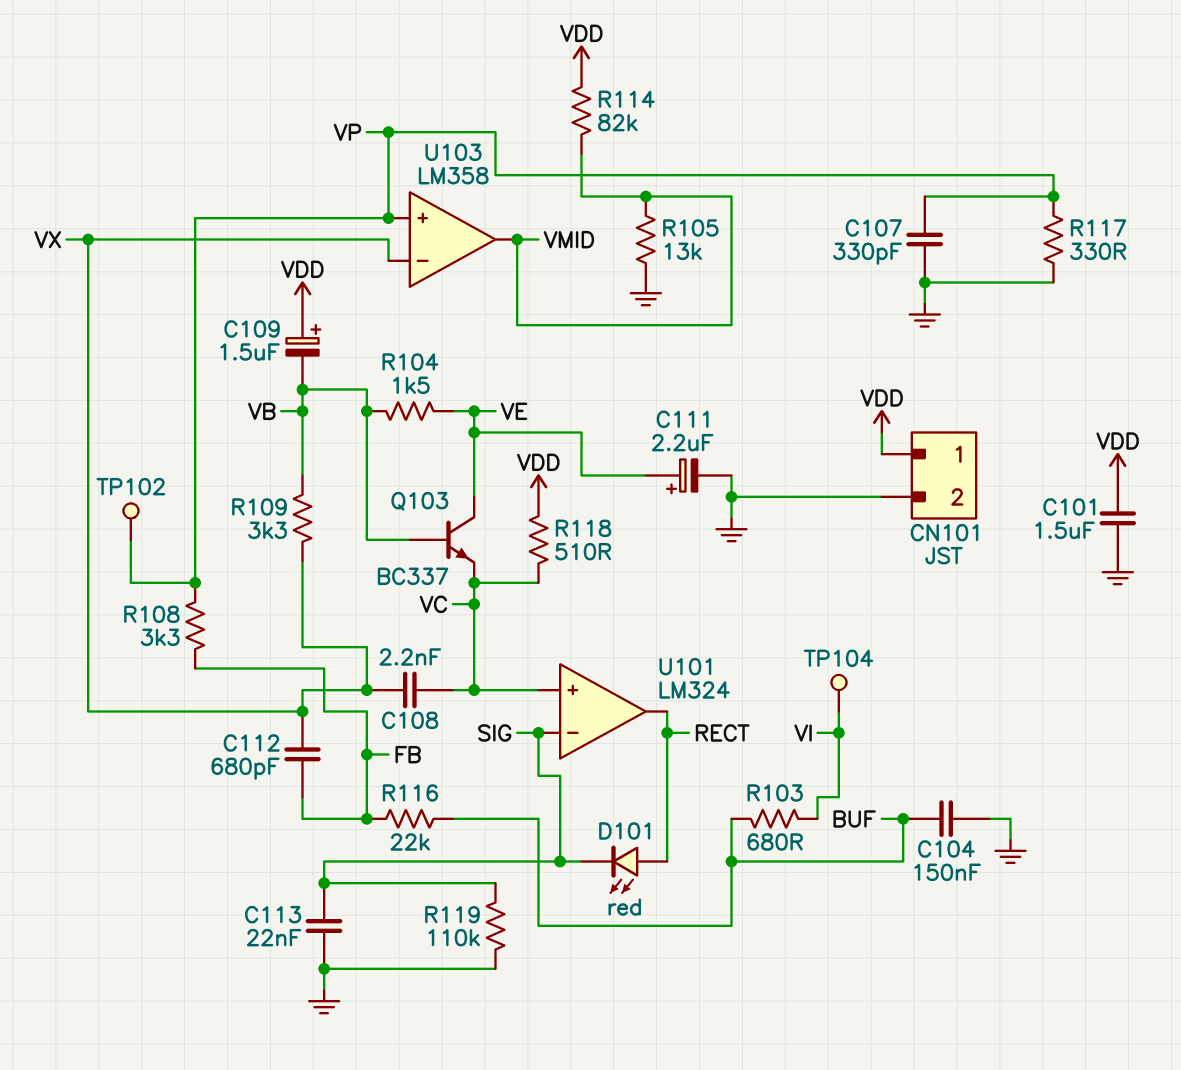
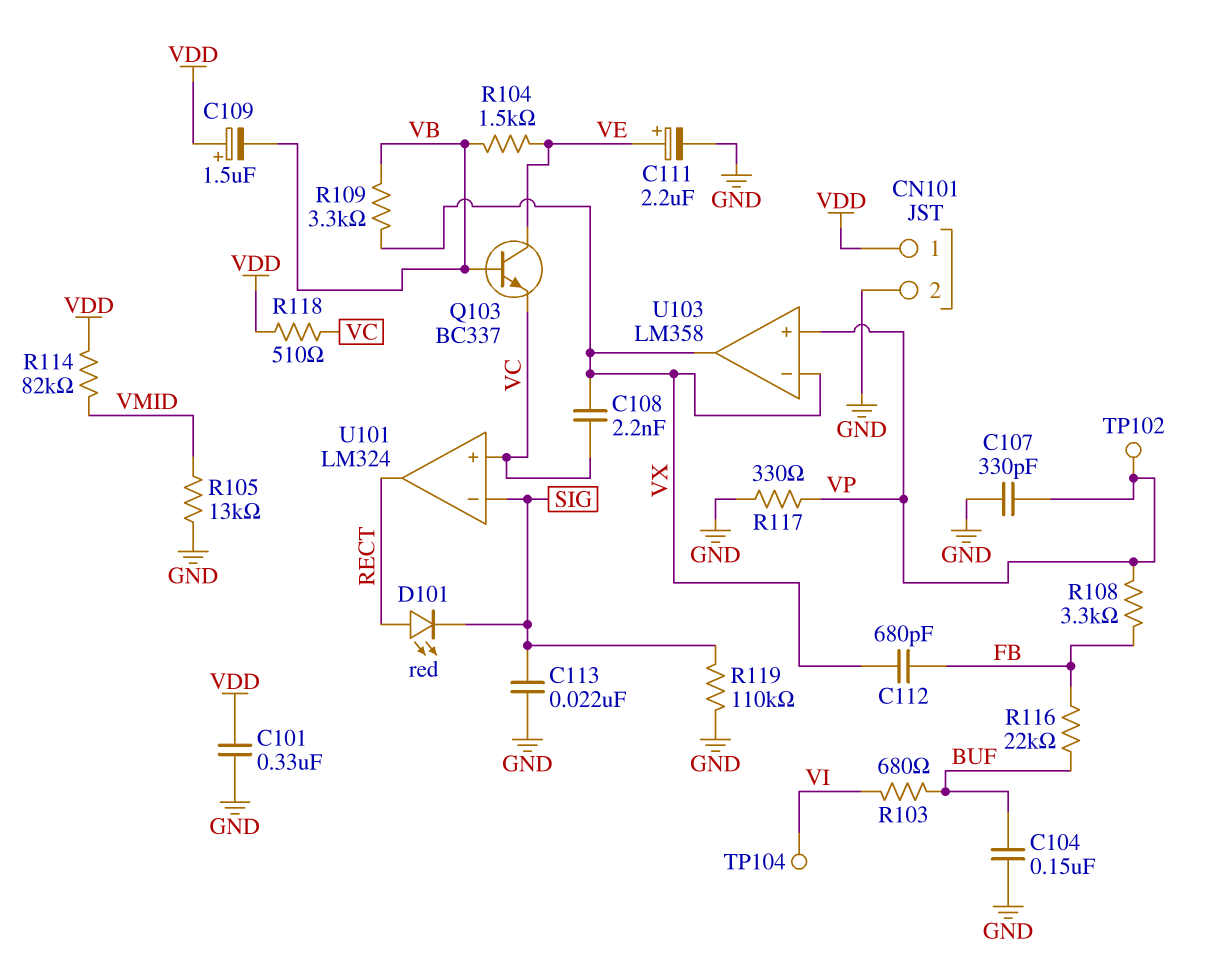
C101: 1.5uF (GND, VDD) -> 330nF (GND, VDD)
U103 pin out: VMID -> VX

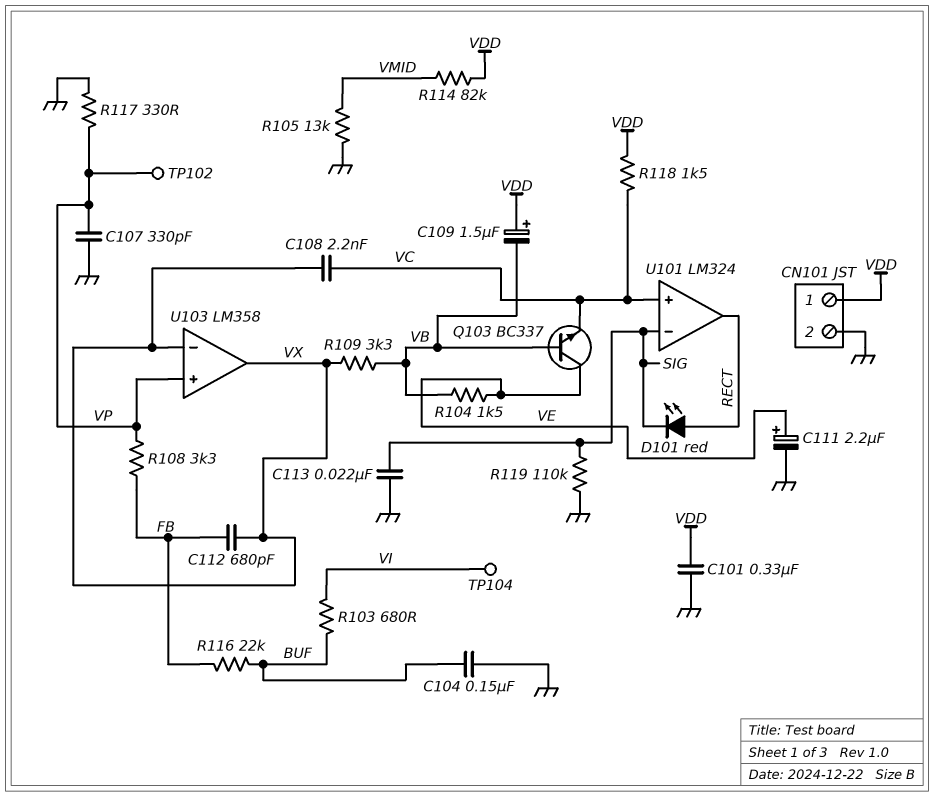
R118: 510 (VC, VDD) -> 1.5k (VC, VDD)

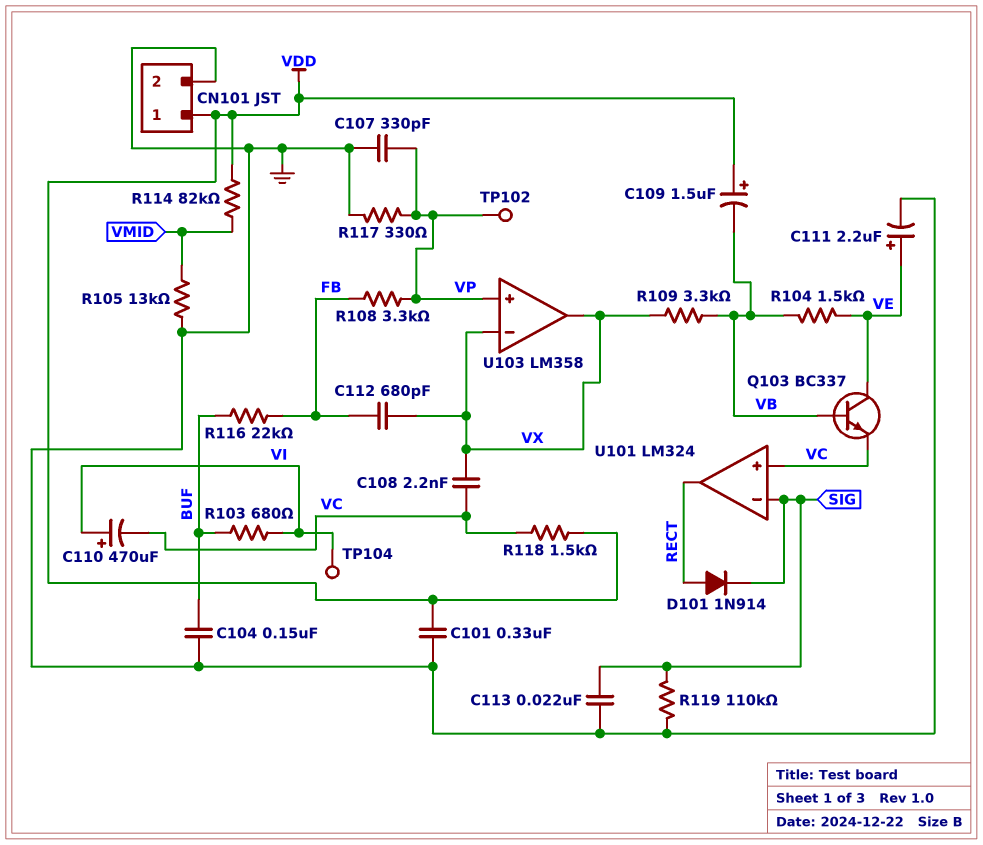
C110: none -> 470uF (plus VI, minus VC)
D101: LED red (A RECT, K SIG) -> diode 1N914 (A RECT, K SIG)

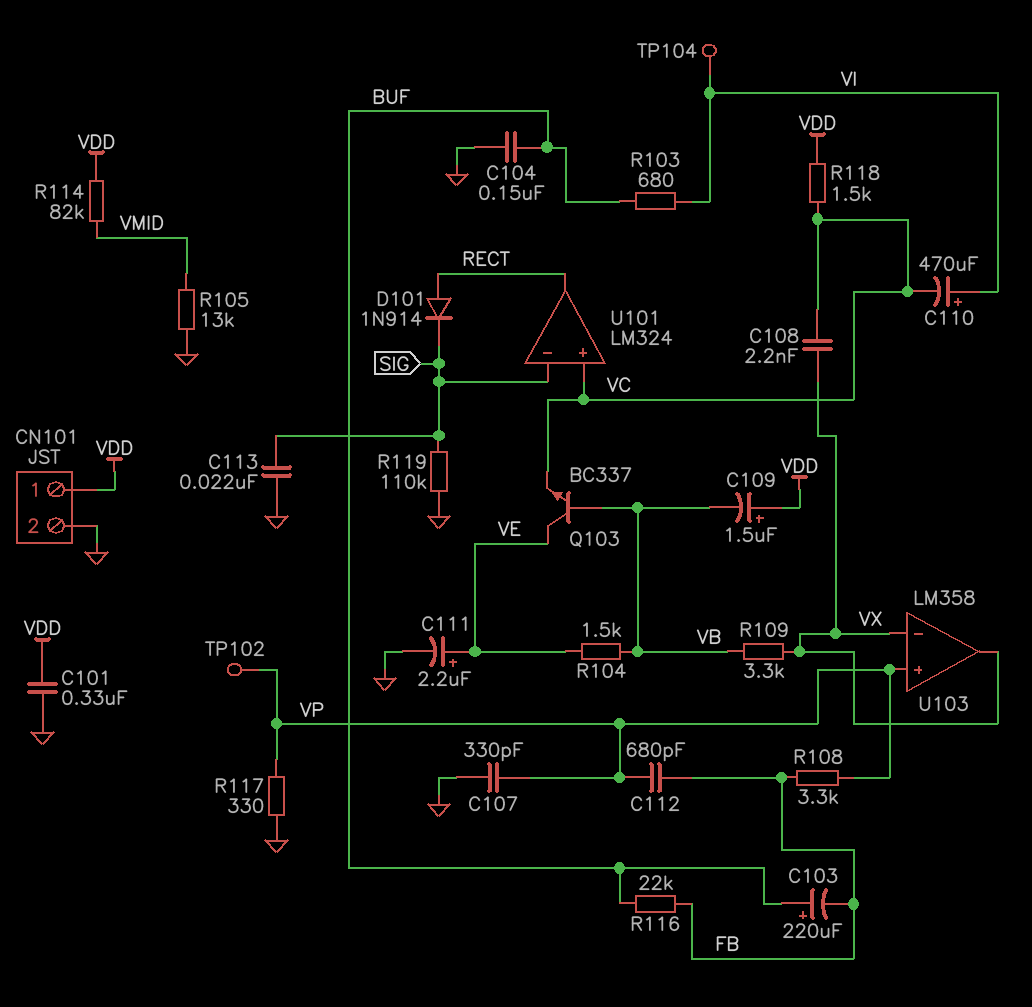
C103: none -> 220uF (plus BUF, minus FB)
C112: 680pF (FB, VX) -> 680pF (FB, VP)

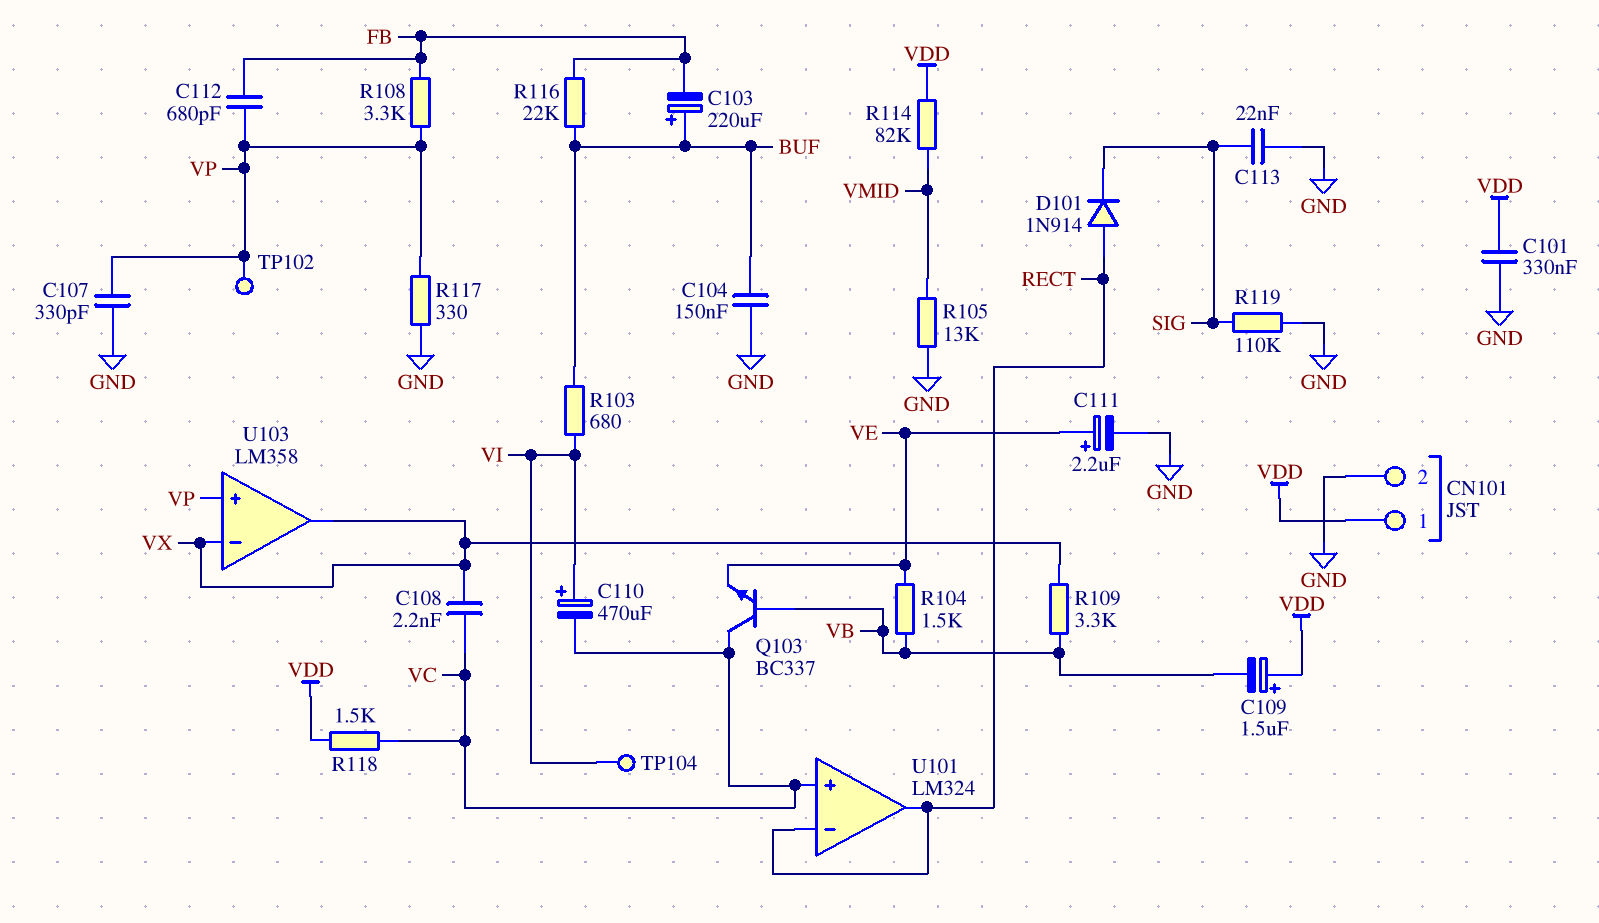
Q103: NPN BC337 (B VB, C VE, E VC) -> NPN BC337 (B VB, C VC, E VE)
U101 pin in-: SIG -> RECT

